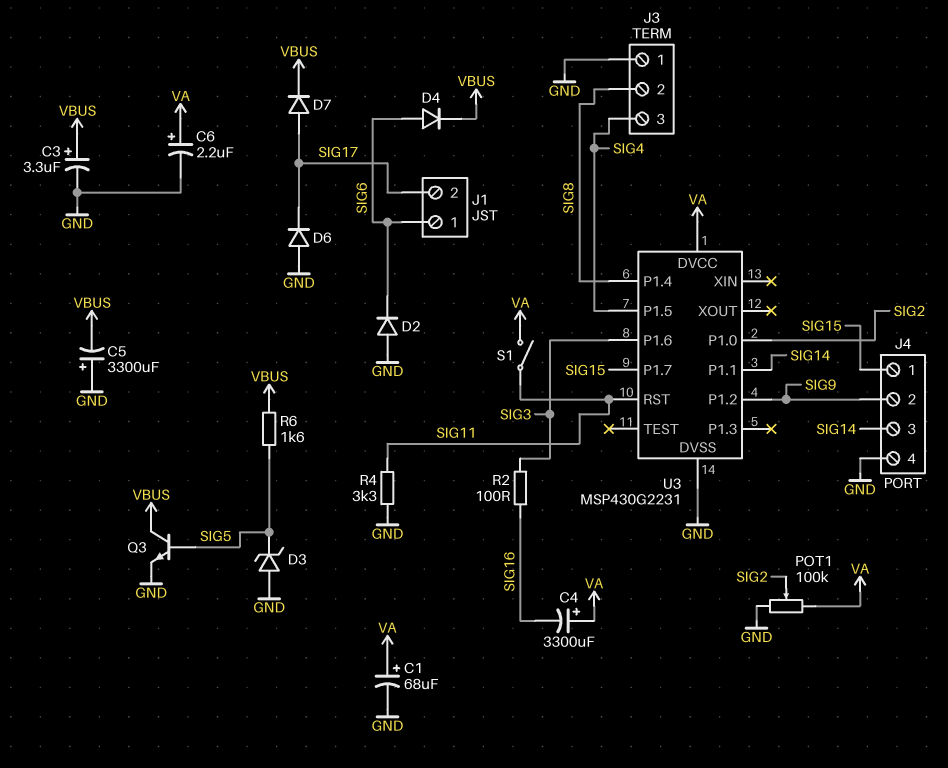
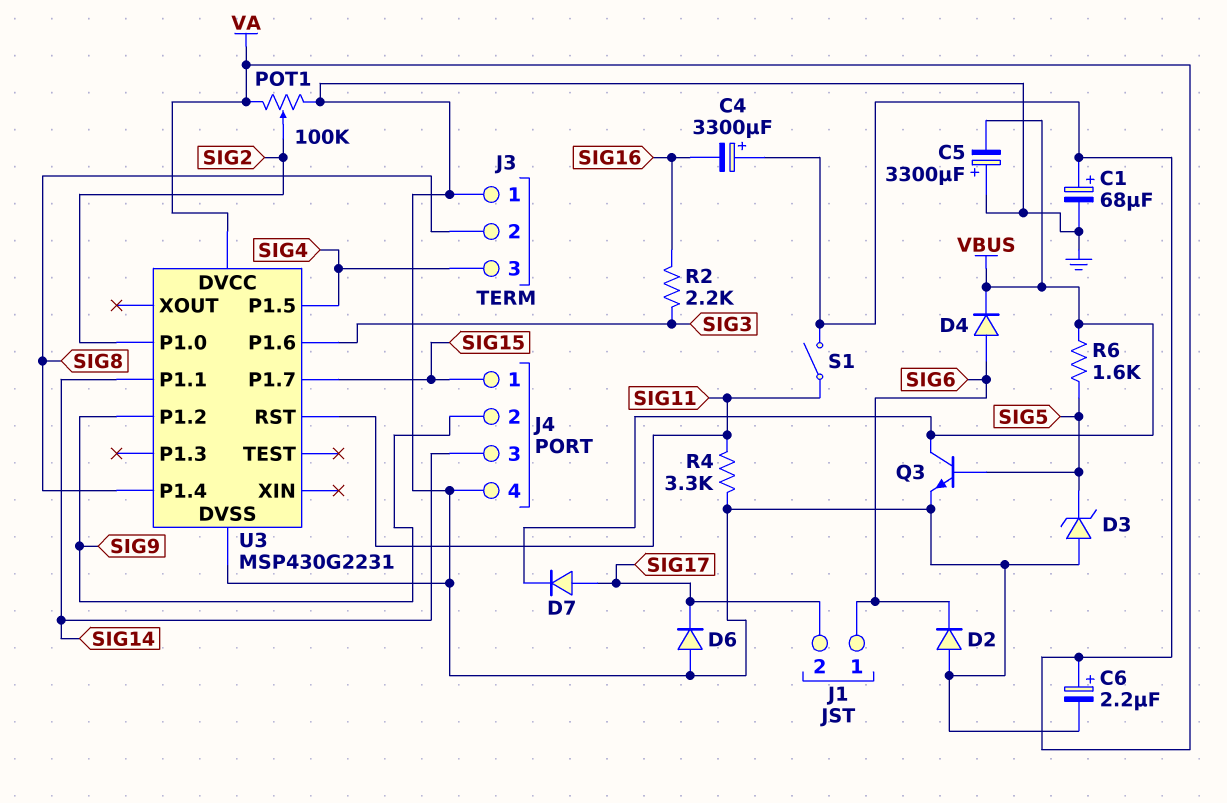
C3: 3.3uF (plus VBUS, minus GND) -> none
R2: 100 (SIG3, SIG16) -> 2.2k (SIG3, SIG16)

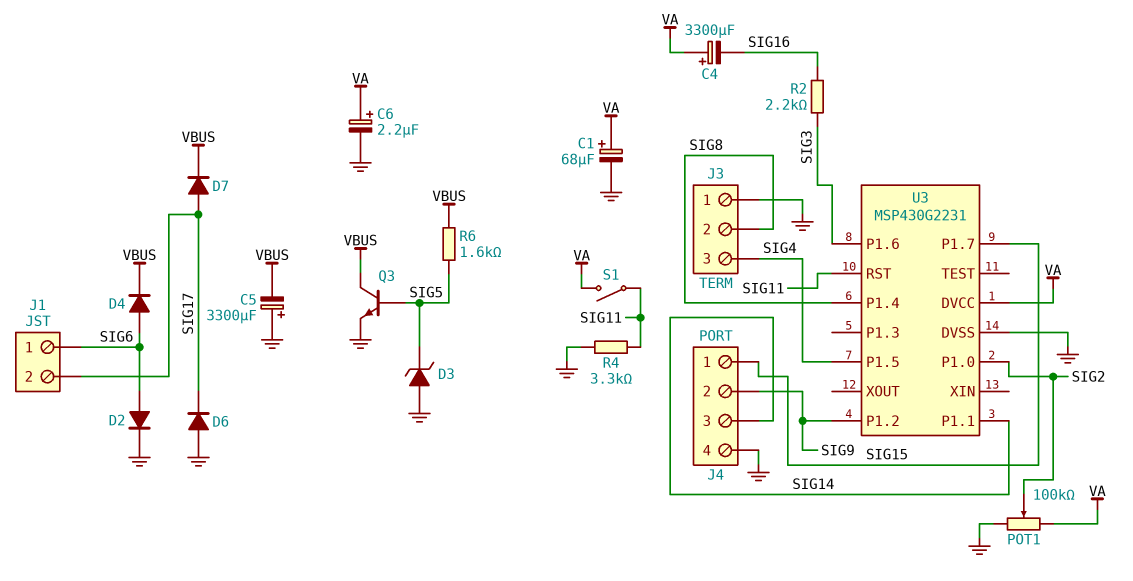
D2: diode (A GND, K SIG6) -> diode (A SIG6, K GND)

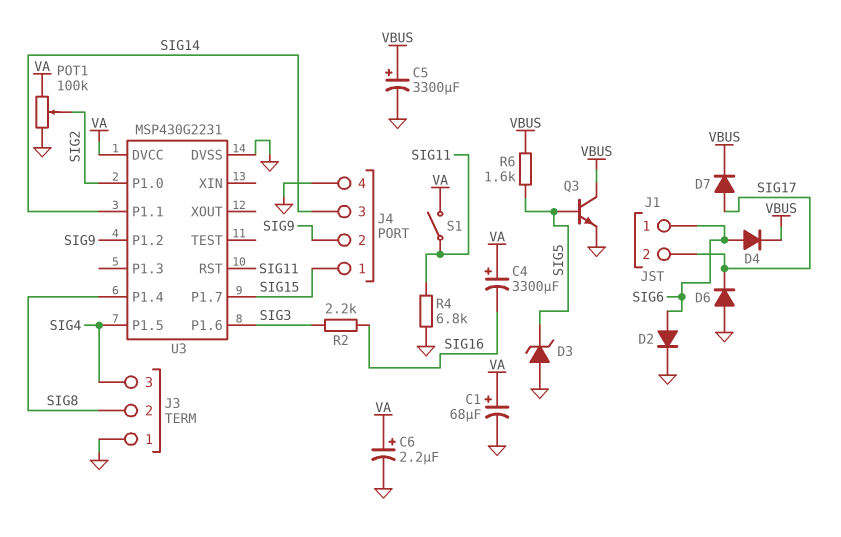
C5: 3300uF (plus GND, minus VBUS) -> 3300uF (plus VBUS, minus GND)
R4: 3.3k (GND, SIG11) -> 6.8k (GND, SIG11)

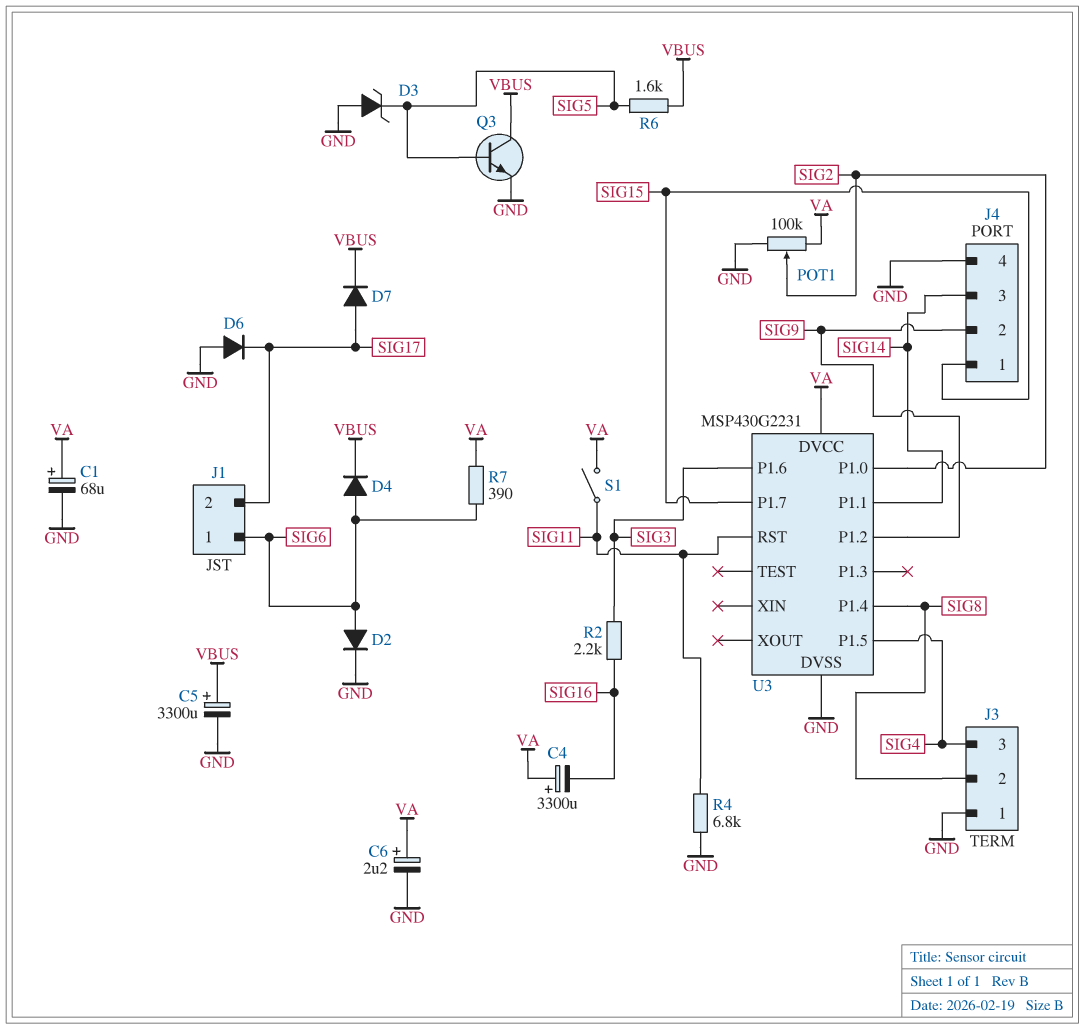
R7: none -> 390 (SIG6, VA)

